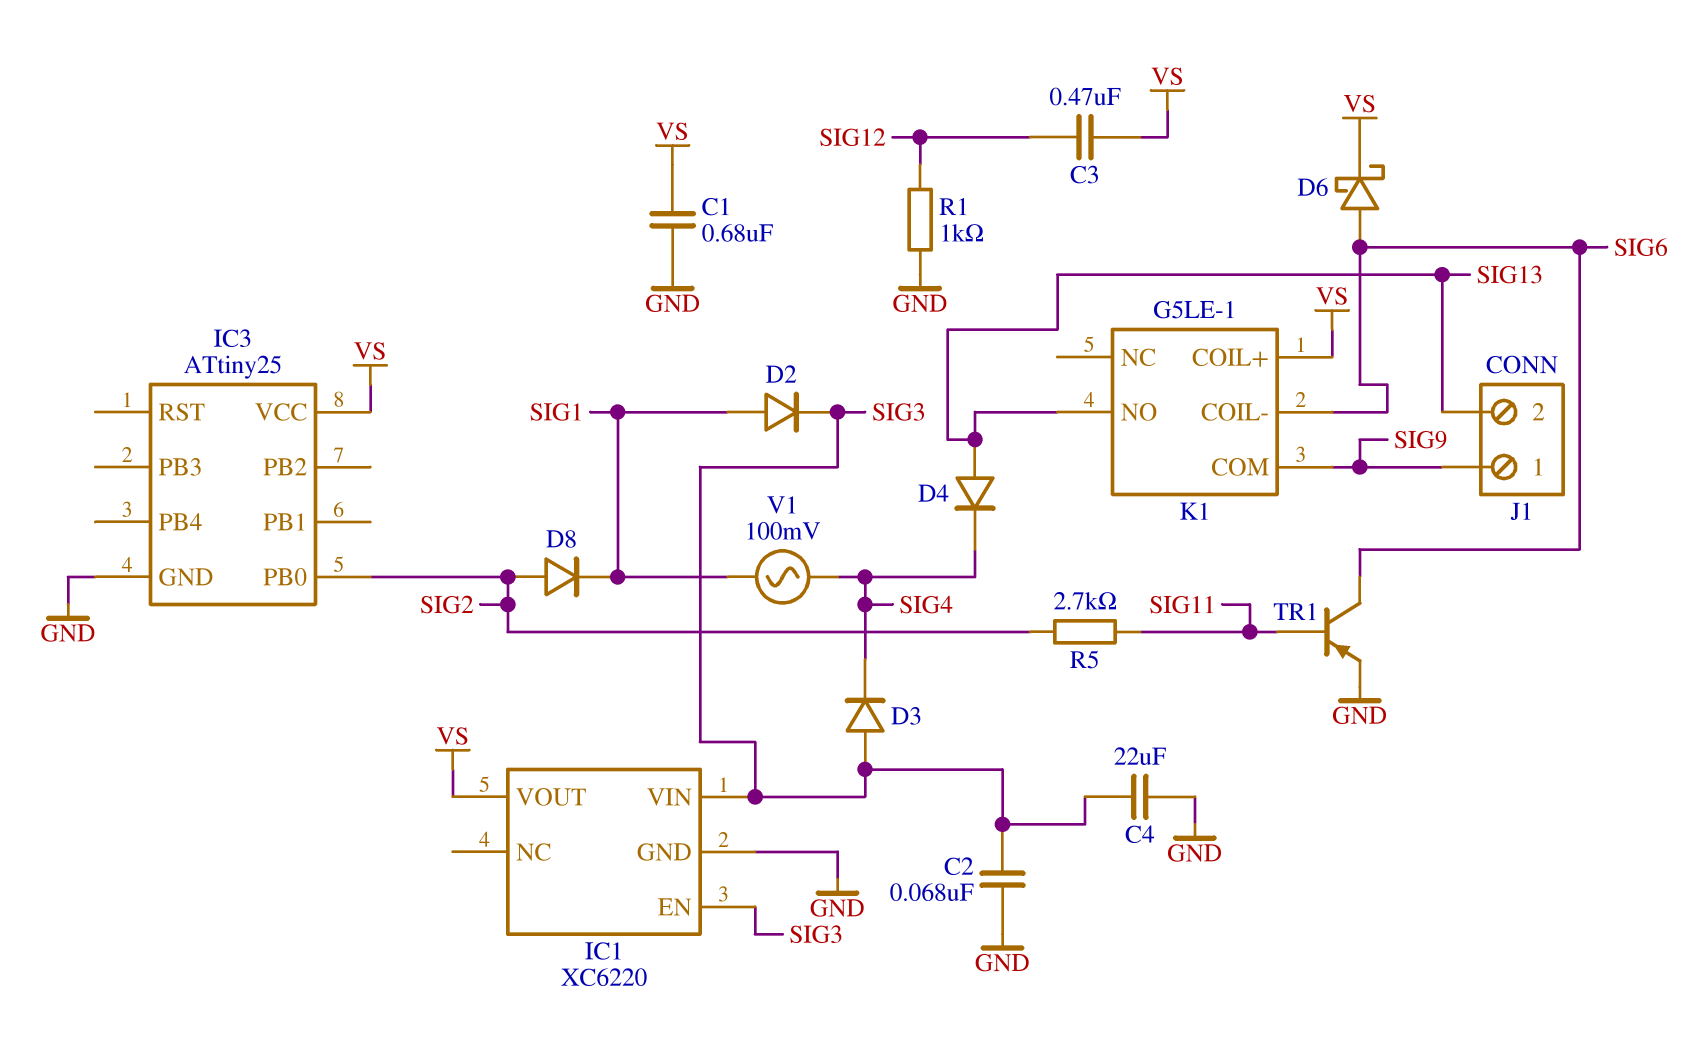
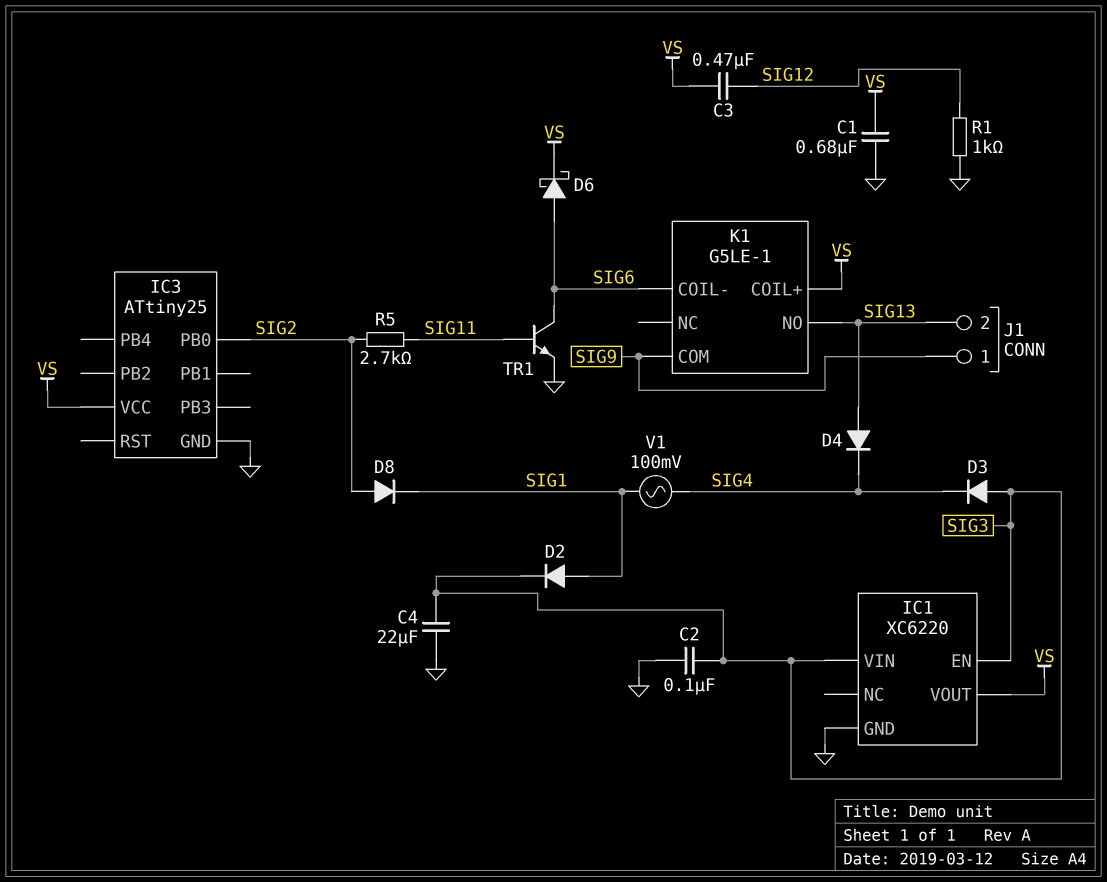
C2: 68nF (GND, SIG3) -> 100nF (GND, SIG3)
TR1: PNP (B SIG11, C SIG6, E GND) -> NPN (B SIG11, C SIG6, E GND)

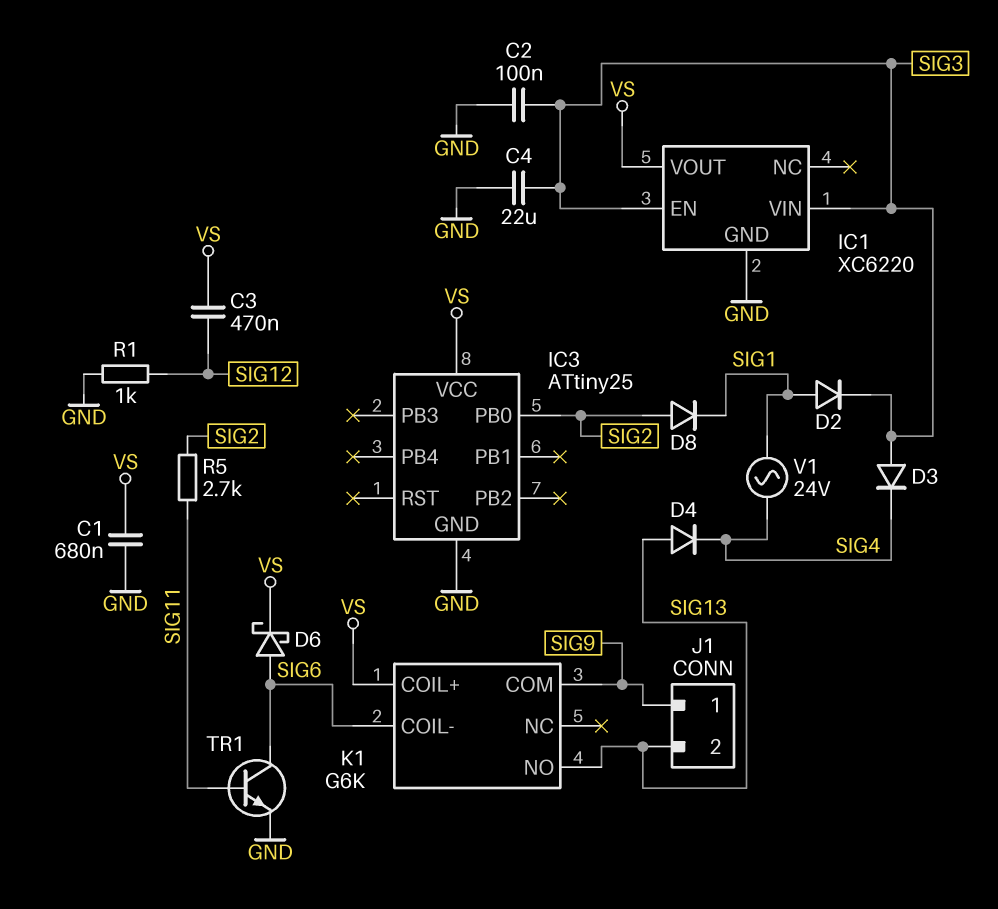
K1: G5LE-1 -> G6K
V1: AC 100mV (SIG1, SIG4) -> AC 24V (SIG1, SIG4)

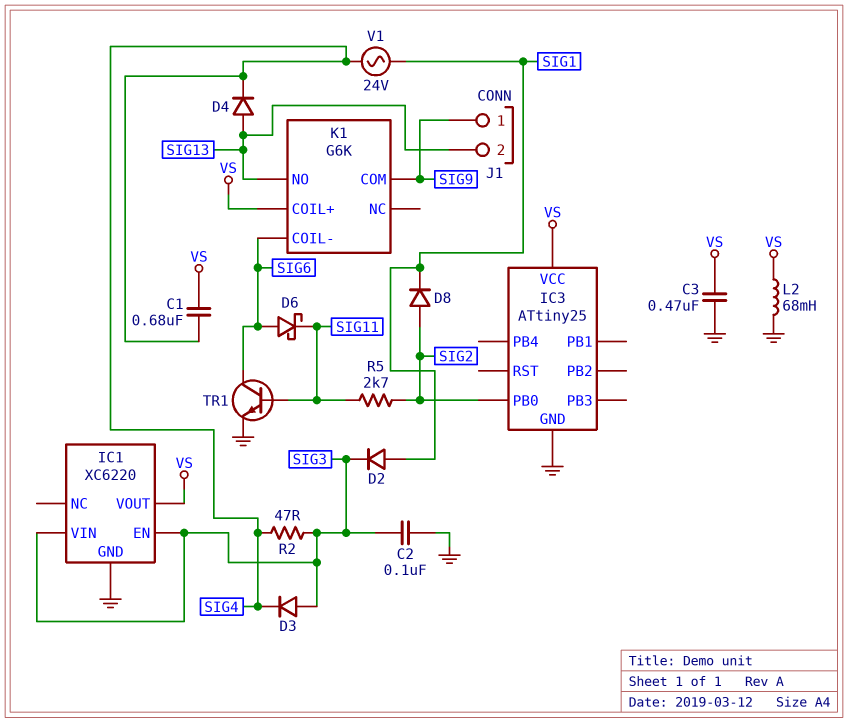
C1: 680nF (GND, VS) -> 680nF (SIG4, VS)
C3: 470nF (SIG12, VS) -> 470nF (GND, VS)
C4: 22uF (GND, SIG3) -> none
D6: schottky (A SIG6, K VS) -> schottky (A SIG6, K SIG11)
L2: none -> 68mH (GND, VS)
R1: 1k (GND, SIG12) -> none
R2: none -> 47 (SIG3, SIG4)

